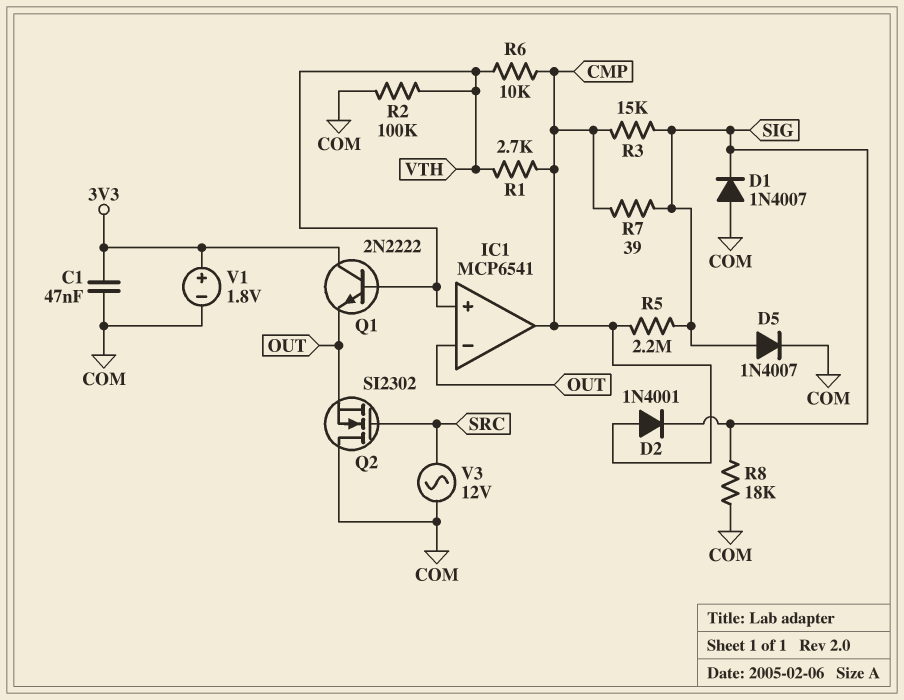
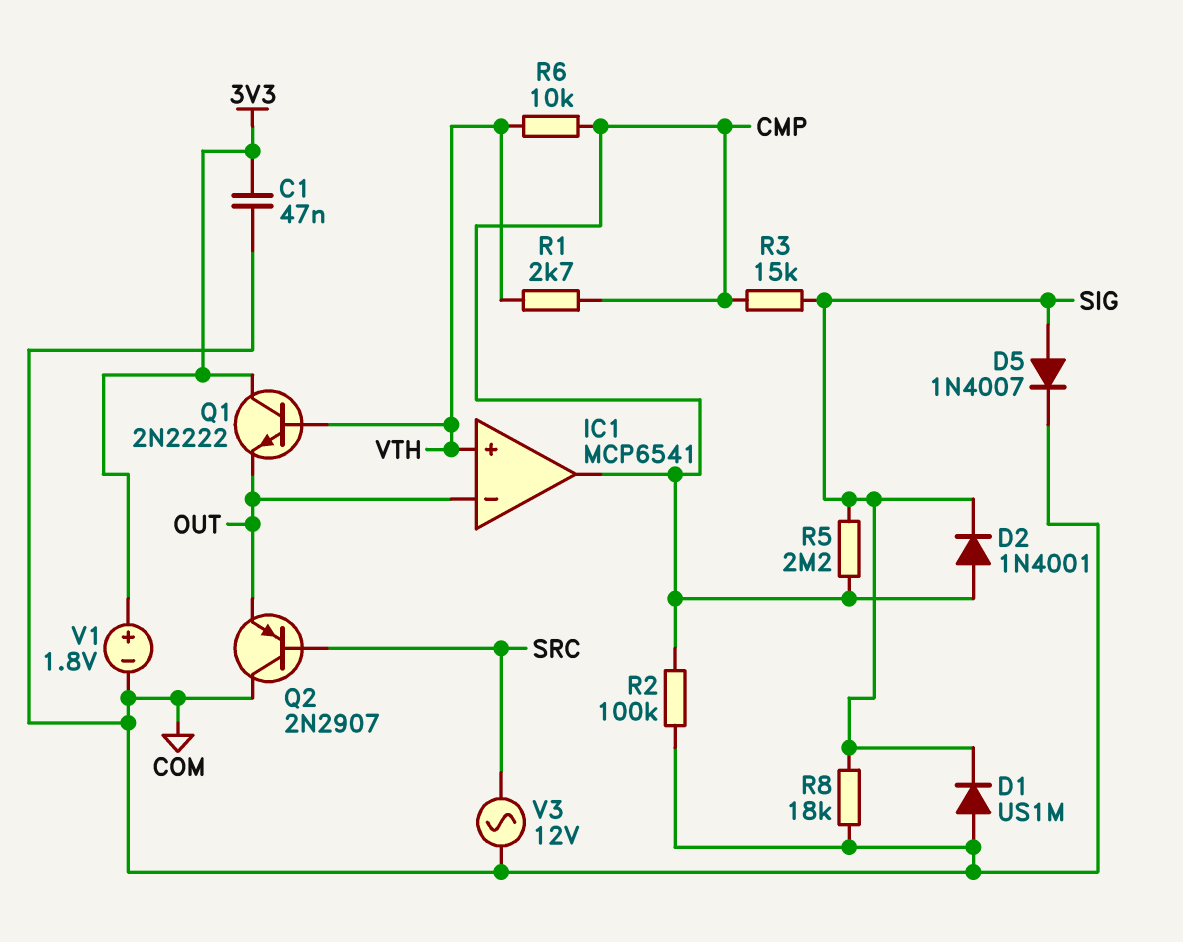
D1: diode 1N4007 (A COM, K SIG) -> diode US1M (A COM, K SIG)
Q2: NMOS SI2302 (G SRC, D COM, S OUT) -> PNP 2N2907 (B SRC, C COM, E OUT)
R2: 100k (COM, VTH) -> 100k (CMP, COM)
R7: 39 (CMP, SIG) -> none

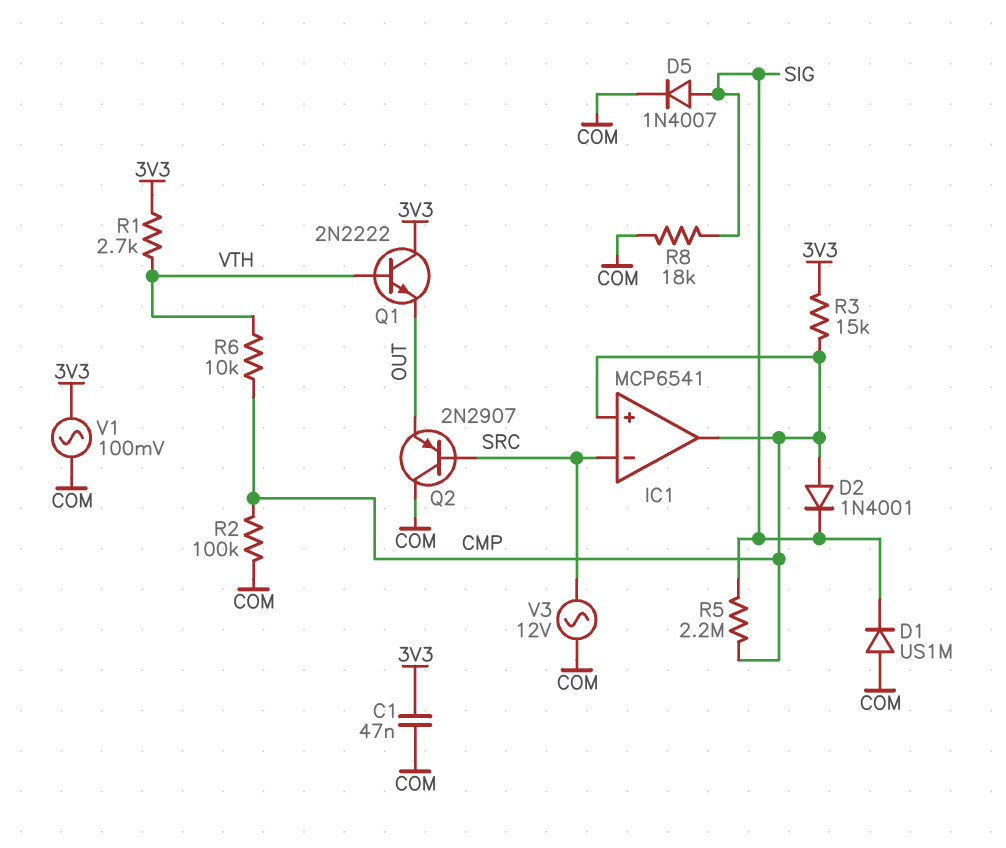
IC1 pin in+: VTH -> CMP
IC1 pin in-: OUT -> SRC
R1: 2.7k (CMP, VTH) -> 2.7k (3V3, VTH)
R3: 15k (CMP, SIG) -> 15k (3V3, CMP)
V1: 1.8V (plus 3V3, minus COM) -> AC 100mV (3V3, COM)

